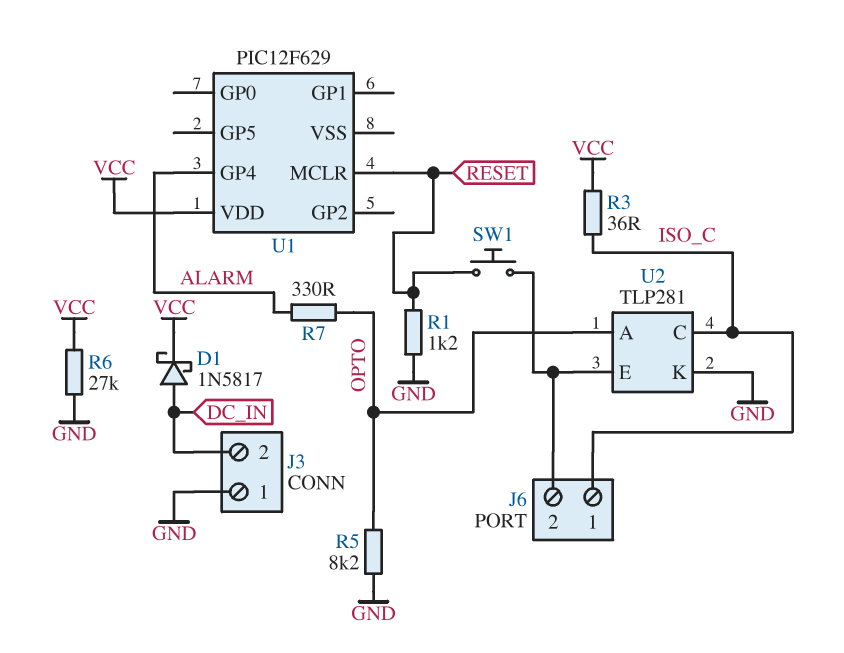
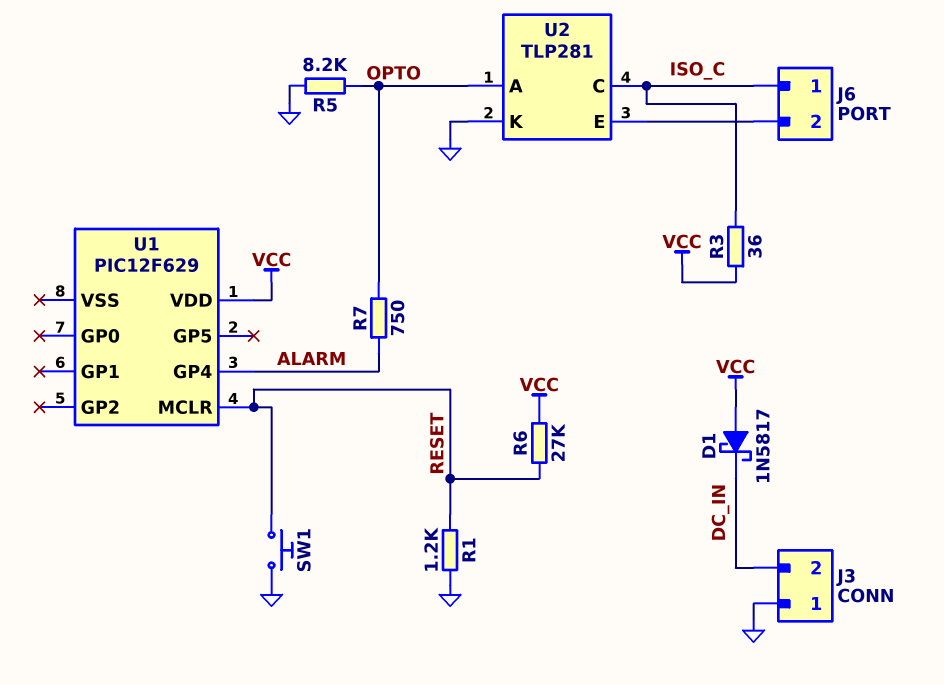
D1: schottky 1N5817 (A DC_IN, K VCC) -> schottky 1N5817 (A VCC, K DC_IN)
R6: 27k (GND, VCC) -> 27k (RESET, VCC)
R7: 330 (ALARM, OPTO) -> 750 (ALARM, OPTO)
SW1: button (J6/2, RESET) -> button (GND, RESET)

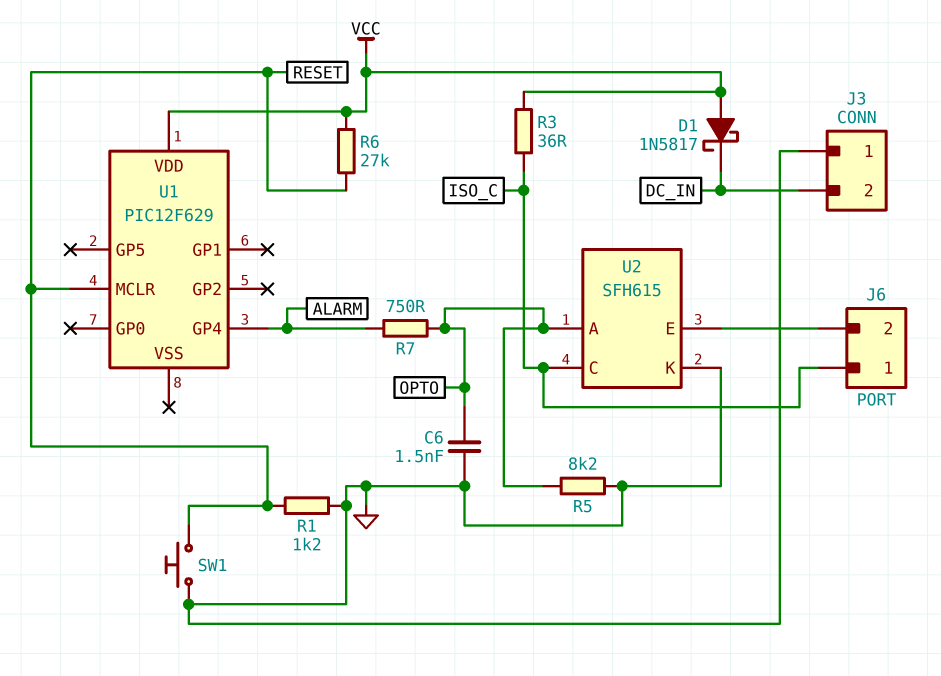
C6: none -> 1.5nF (GND, OPTO)
U2: TLP281 -> SFH615

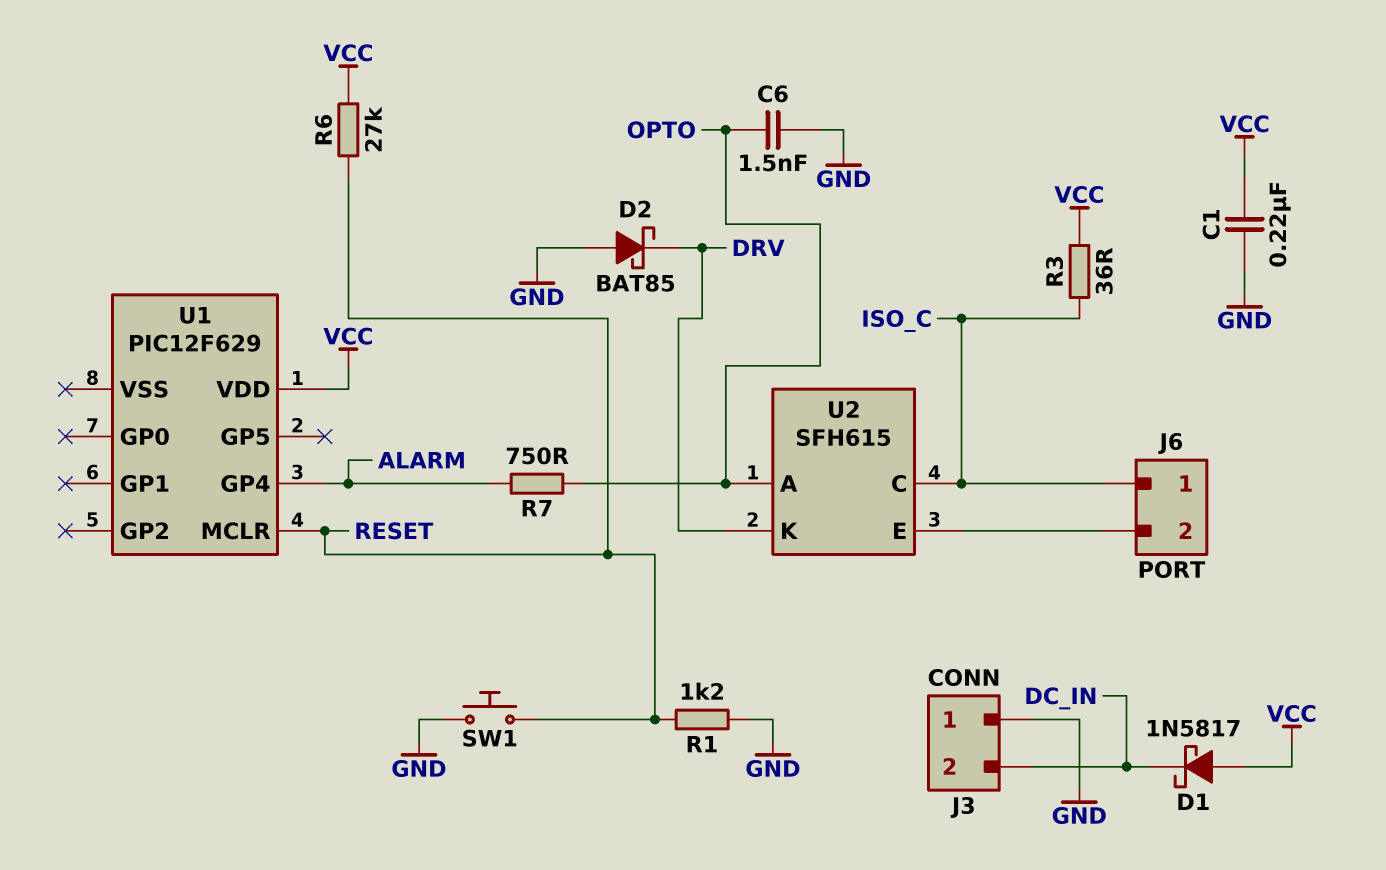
C1: none -> 220nF (GND, VCC)
D2: none -> schottky BAT85 (A GND, K DRV)
R5: 8.2k (GND, OPTO) -> none
U2 pin K: GND -> DRV

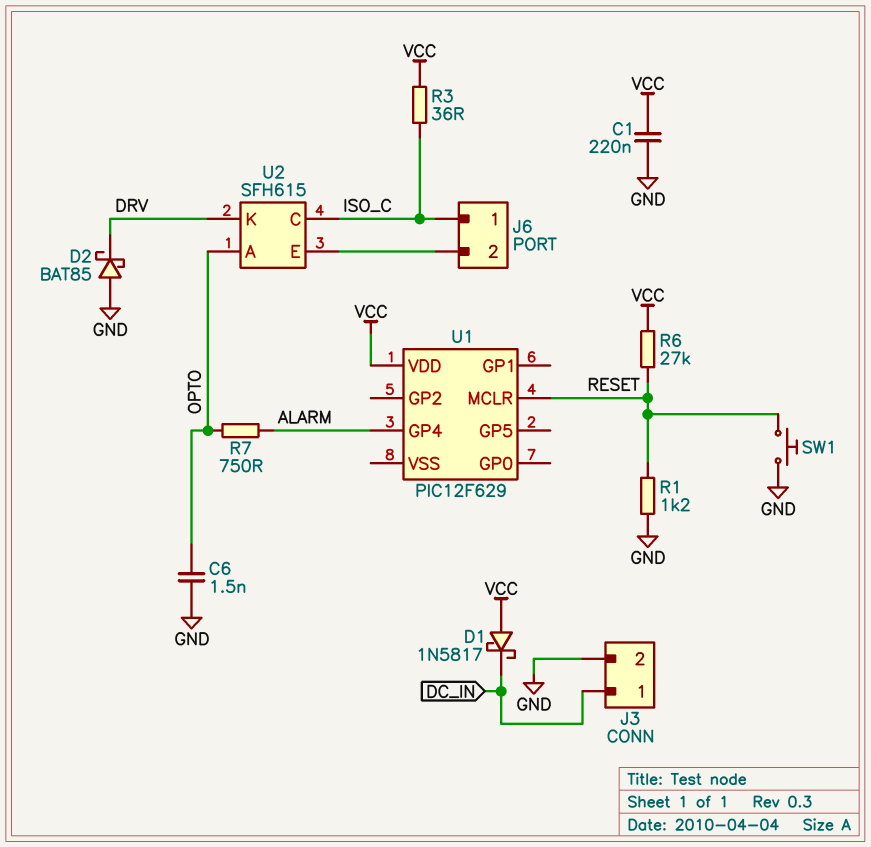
J3 pin 1: GND -> DC_IN
J3 pin 2: DC_IN -> GND

